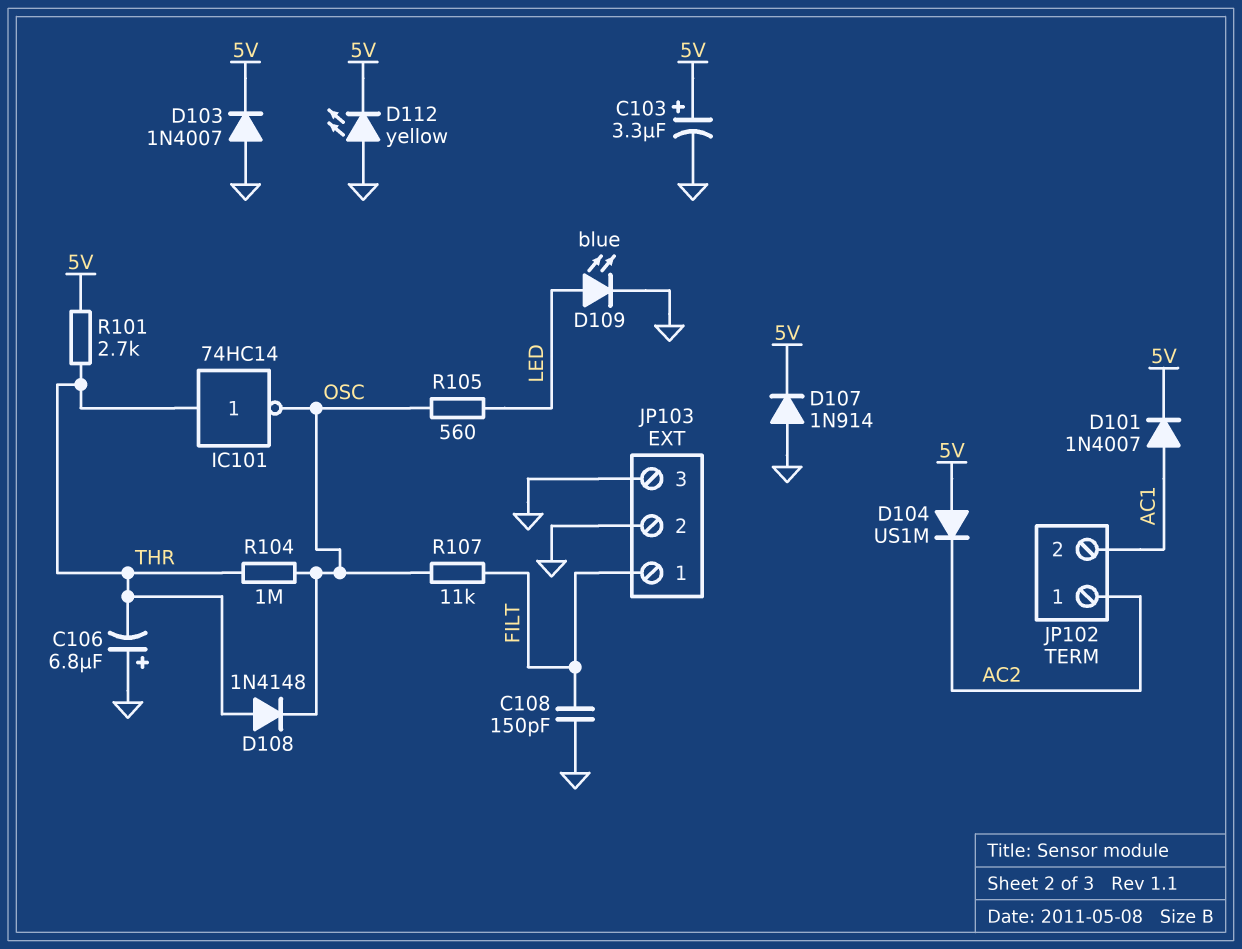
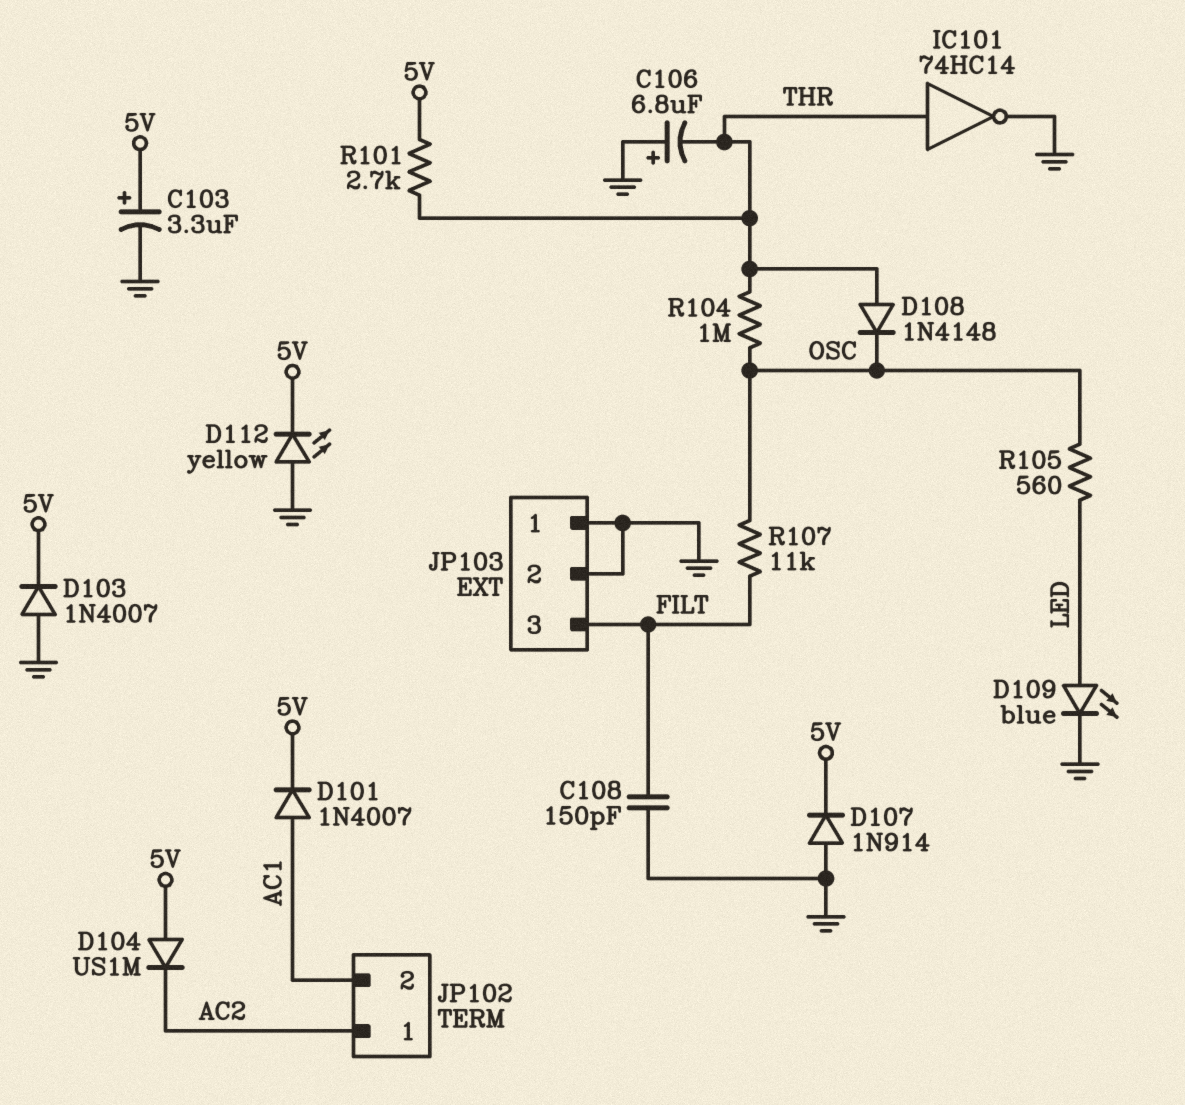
IC101: NOT 74HC14 (in THR, out OSC) -> NOT 74HC14 (in THR, out GND)
JP103 pin 1: FILT -> GND
JP103 pin 3: GND -> FILT

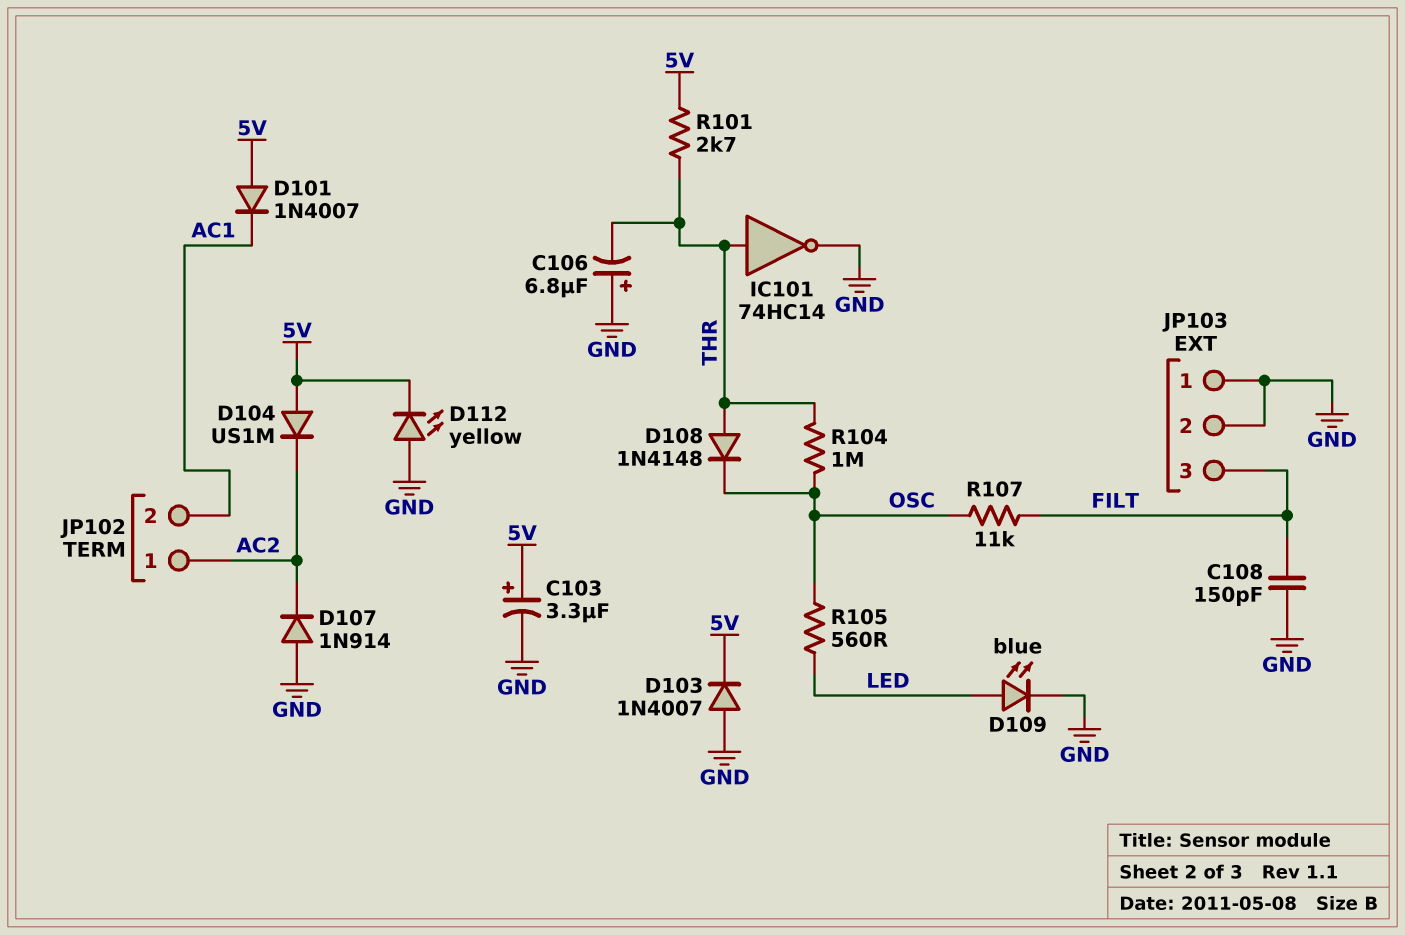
D101: diode 1N4007 (A AC1, K 5V) -> diode 1N4007 (A 5V, K AC1)
D107: diode 1N914 (A GND, K 5V) -> diode 1N914 (A GND, K AC2)

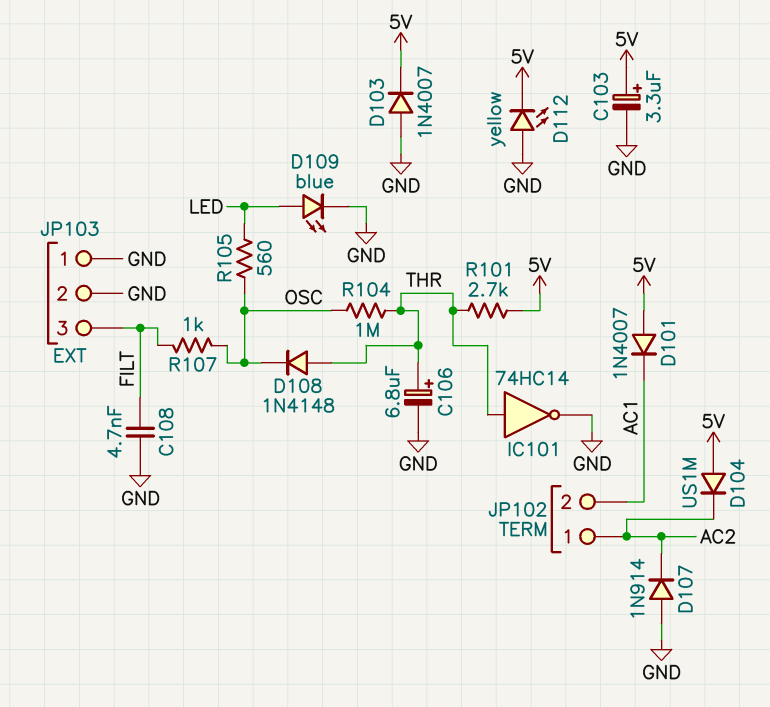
C106: 6.8uF (plus GND, minus THR) -> 6.8uF (plus THR, minus GND)
C108: 150pF (FILT, GND) -> 4.7nF (FILT, GND)
R107: 11k (FILT, OSC) -> 1k (FILT, OSC)

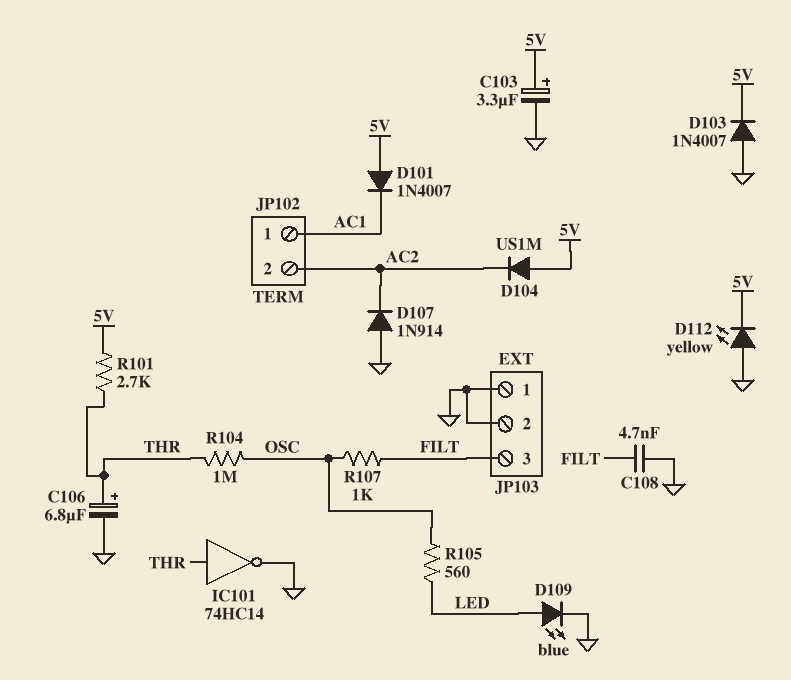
D108: diode 1N4148 (A THR, K OSC) -> none
JP102 pin 1: AC2 -> AC1
JP102 pin 2: AC1 -> AC2

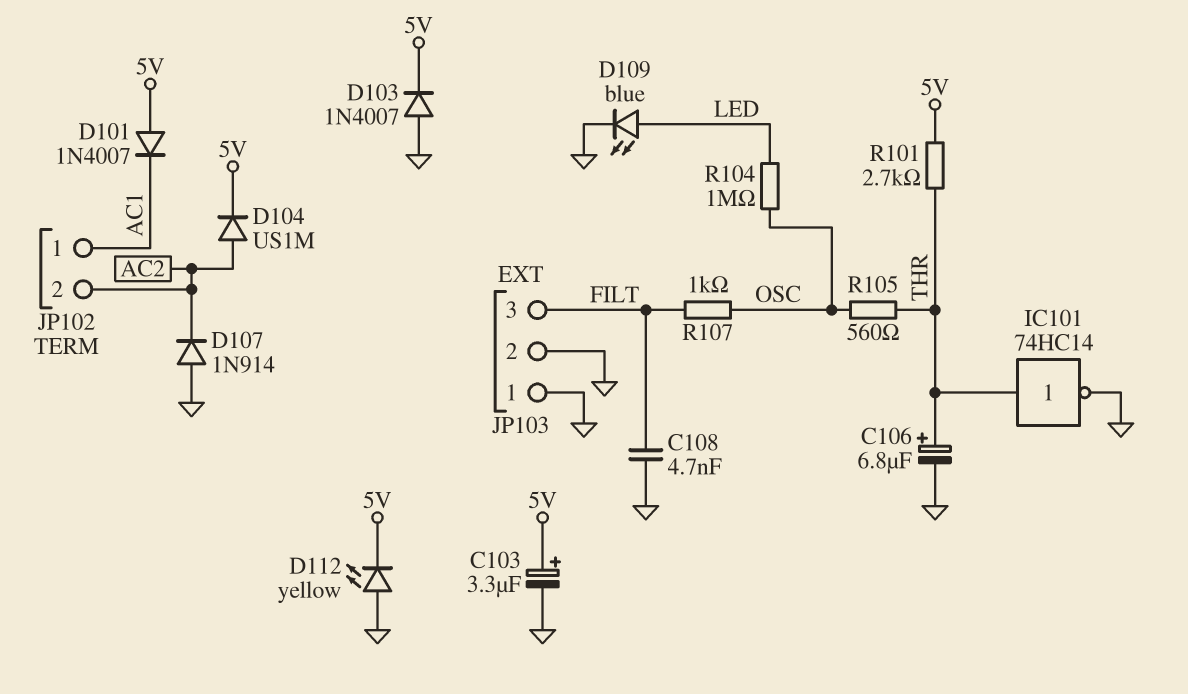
D104: diode US1M (A 5V, K AC2) -> diode US1M (A AC2, K 5V)
R104: 1M (OSC, THR) -> 1M (LED, OSC)
R105: 560 (LED, OSC) -> 560 (OSC, THR)

